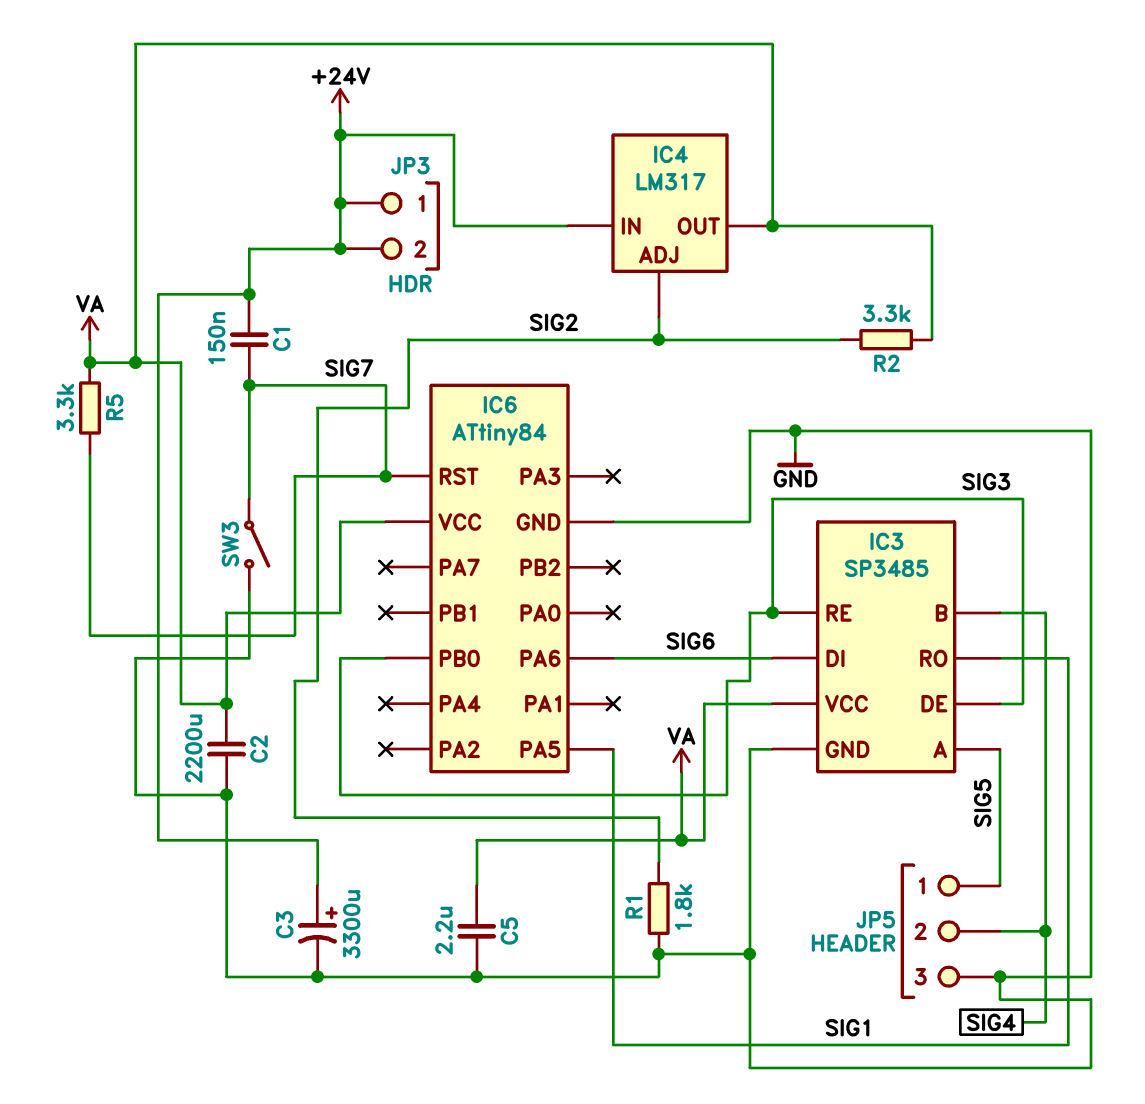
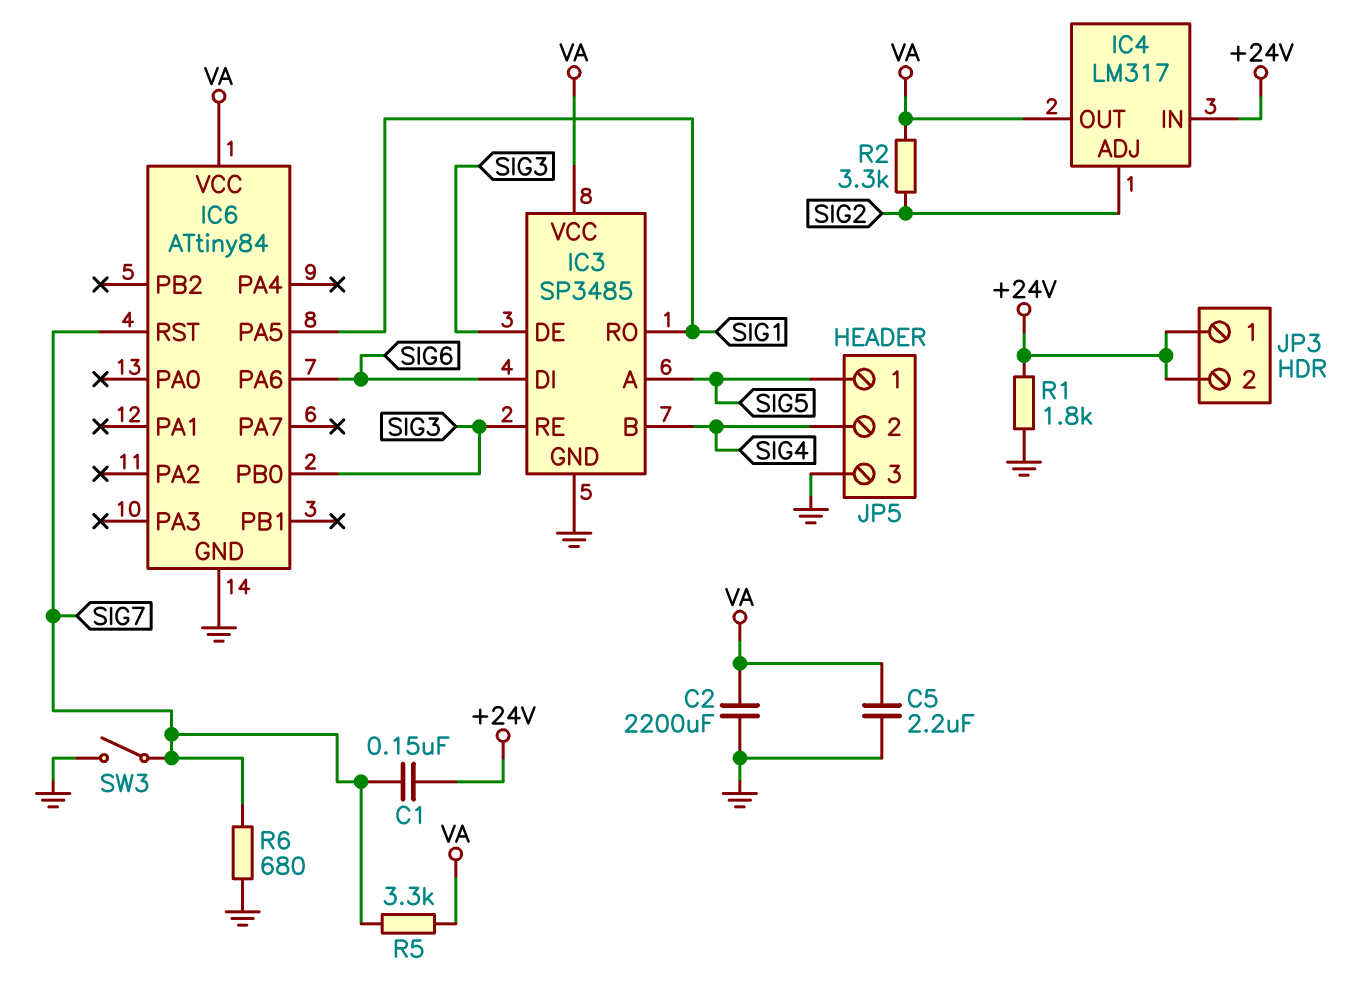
C3: 3300uF (plus +24V, minus GND) -> none
R1: 1.8k (GND, SIG2) -> 1.8k (+24V, GND)
R6: none -> 680 (GND, SIG7)

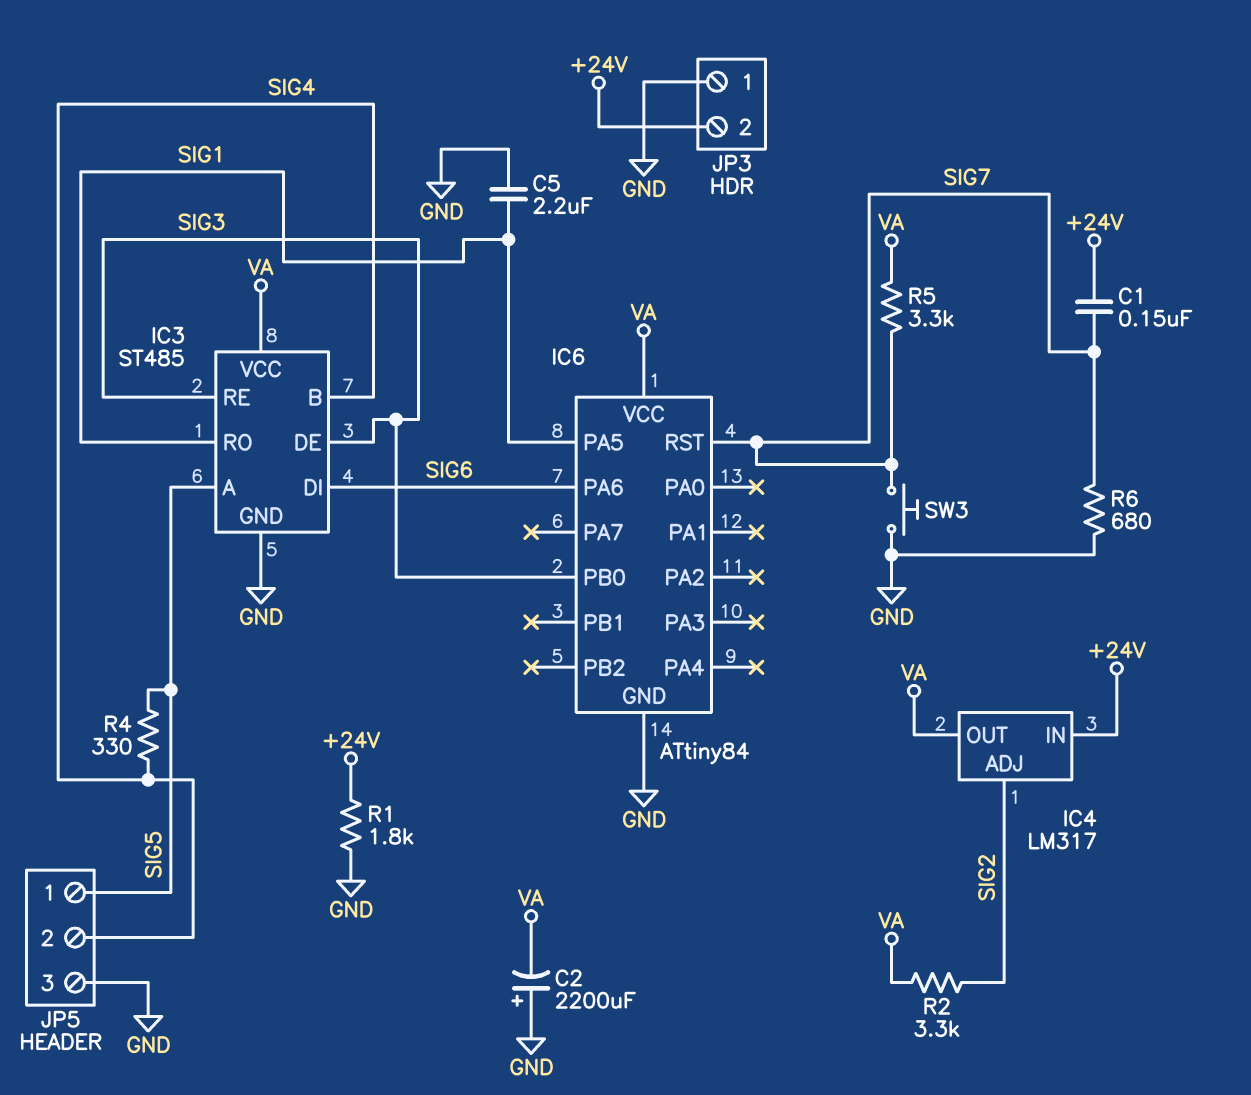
C2: 2200uF (GND, VA) -> 2200uF (plus GND, minus VA)
C5: 2.2uF (GND, VA) -> 2.2uF (GND, SIG1)
IC3: SP3485 -> ST485
JP3 pin 1: +24V -> GND
R4: none -> 330 (SIG4, SIG5)
SW3: switch (GND, SIG7) -> button (GND, SIG7)

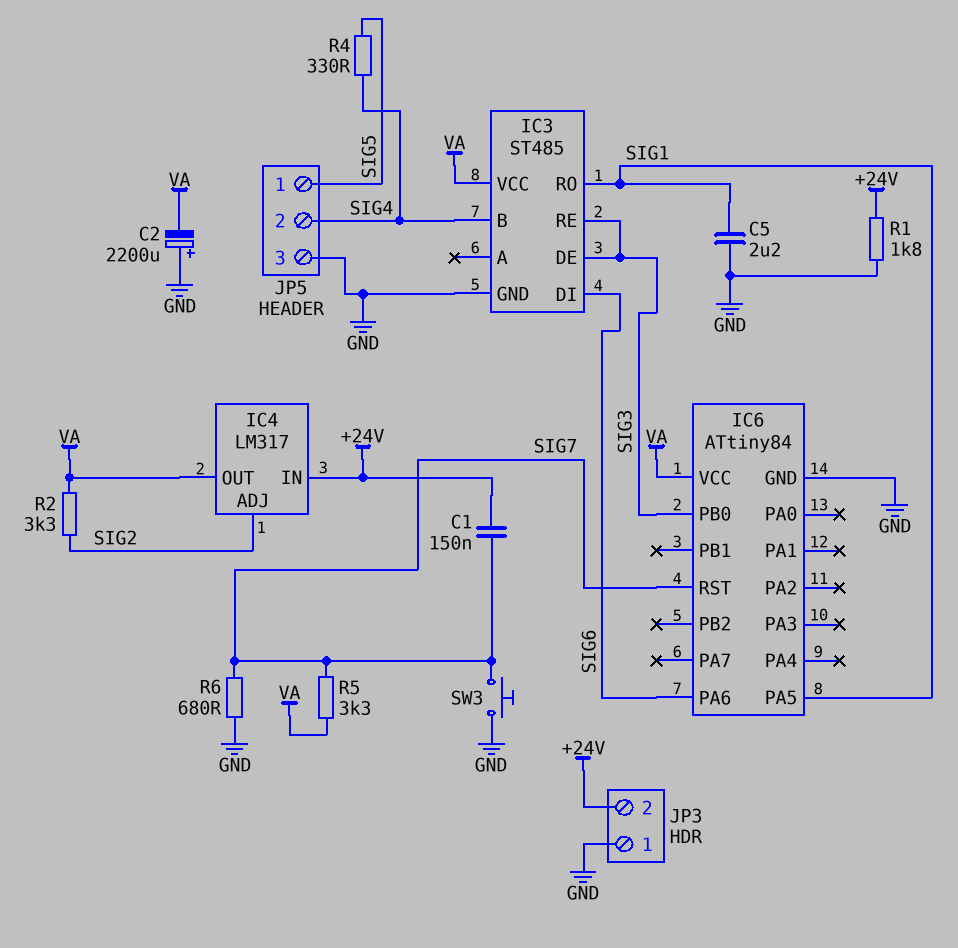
IC3 pin A: SIG5 -> none

